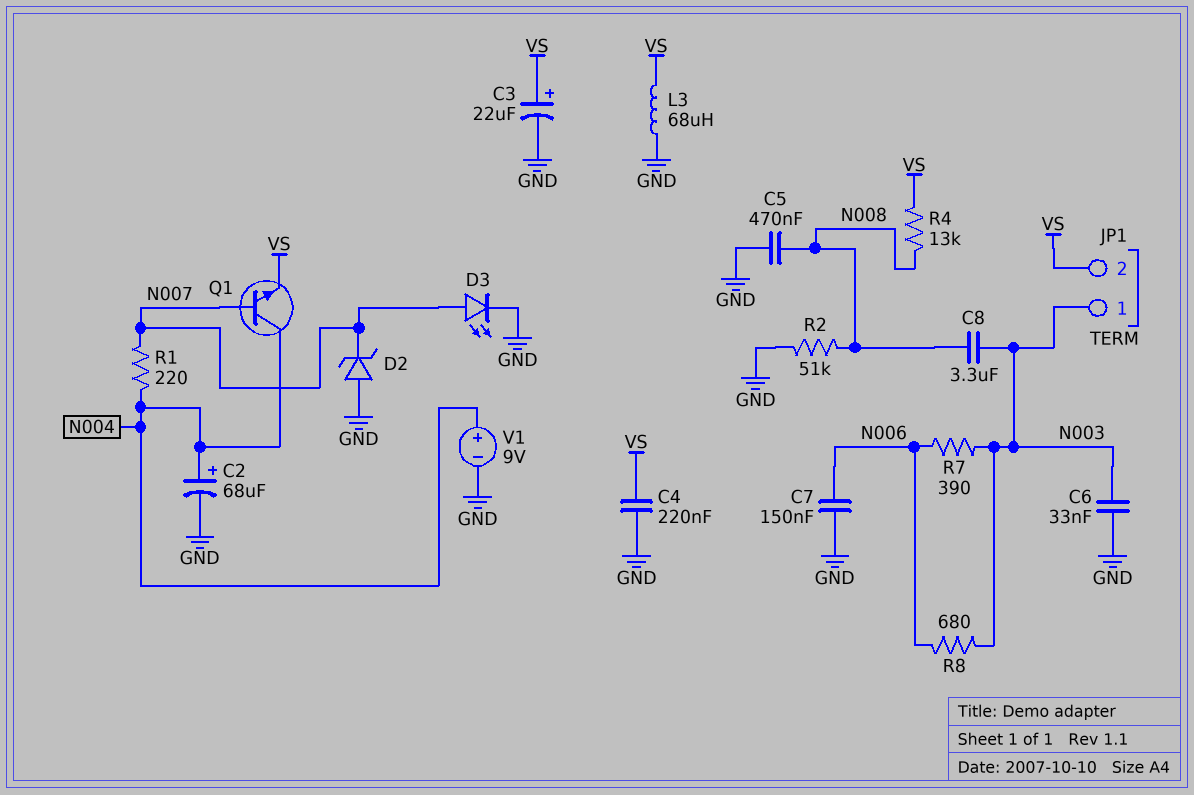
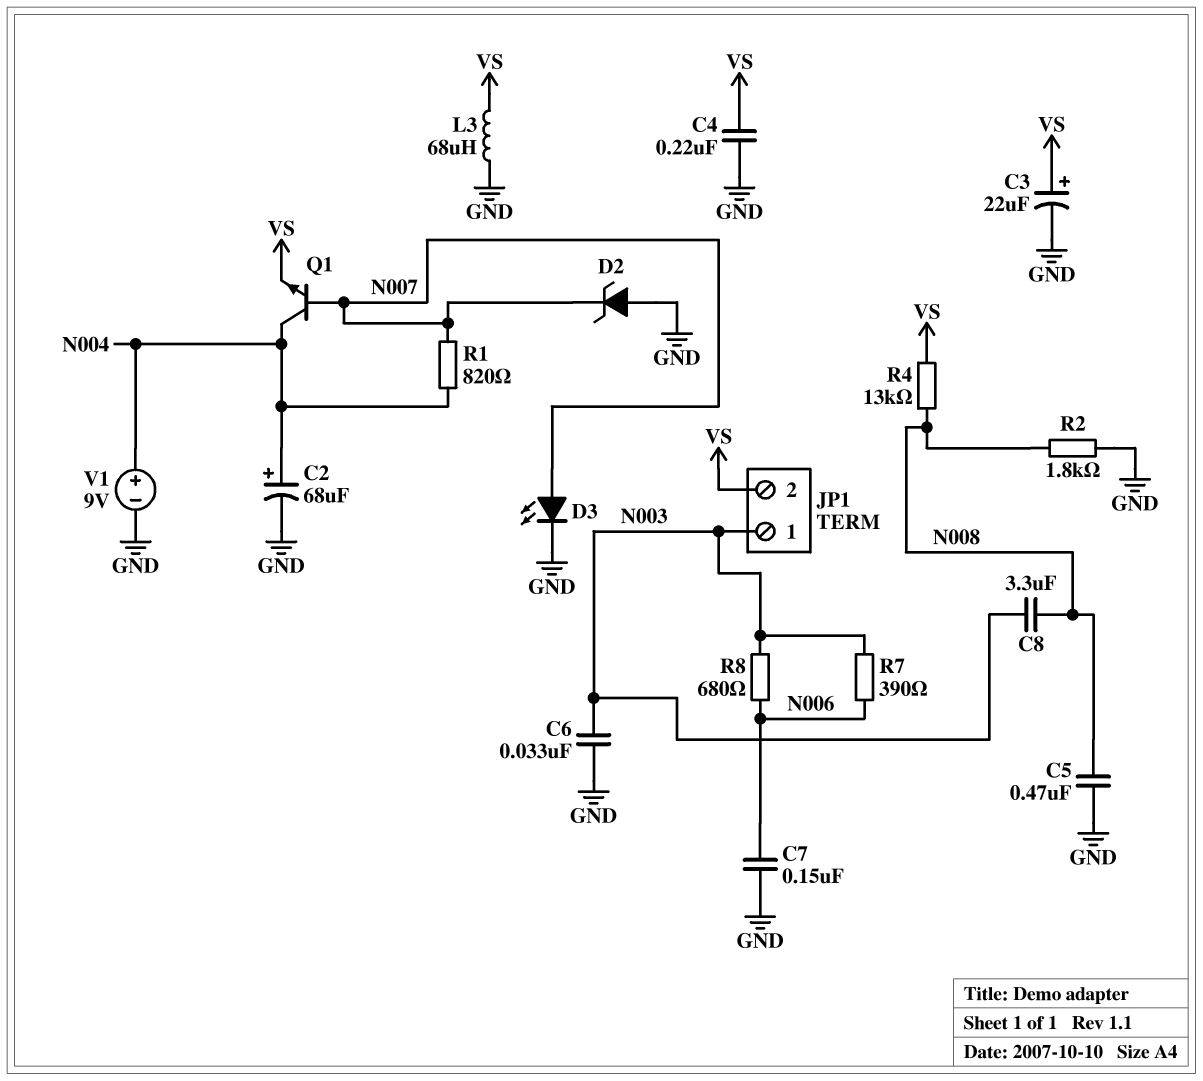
R1: 220 (N004, N007) -> 820 (N004, N007)
R2: 51k (GND, N008) -> 1.8k (GND, N008)

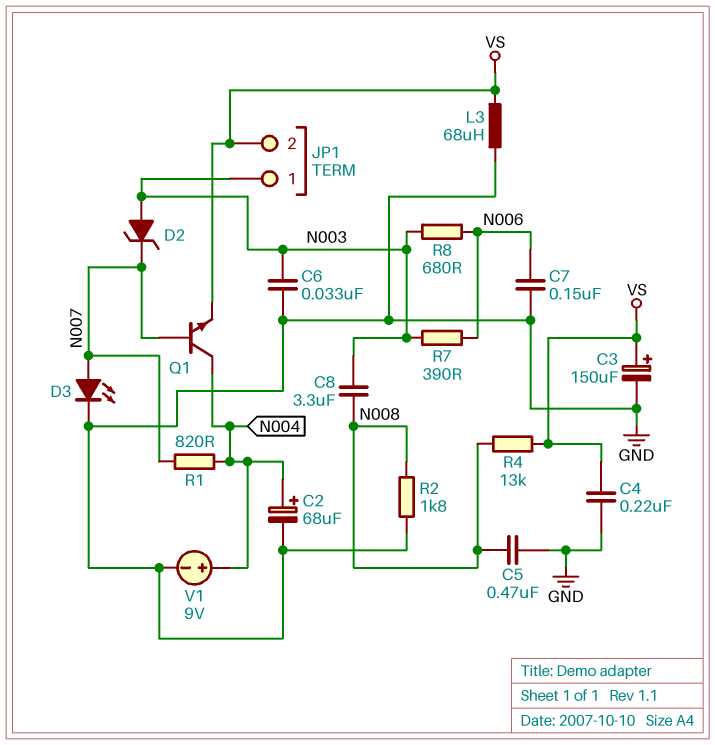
C3: 22uF (plus VS, minus GND) -> 150uF (plus VS, minus GND)
D2: zener (A GND, K N007) -> zener (A N003, K N007)

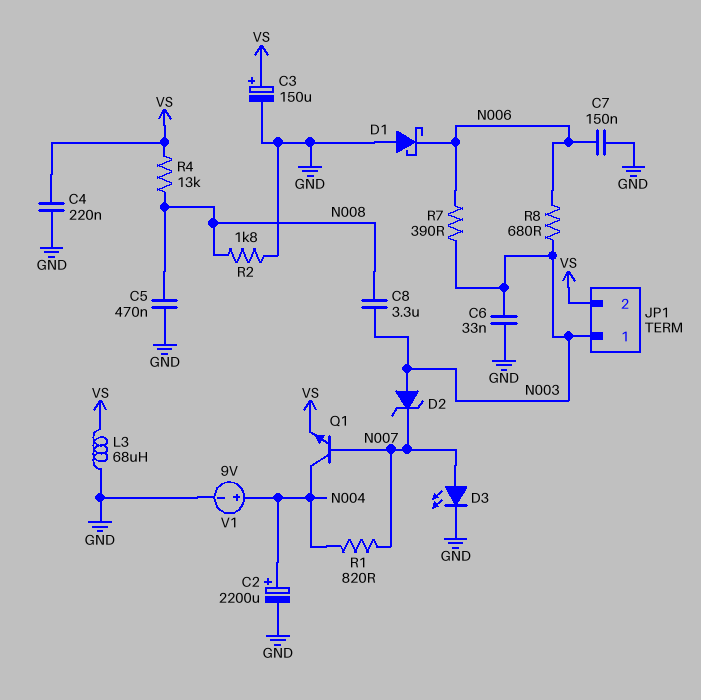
C2: 68uF (plus N004, minus GND) -> 2200uF (plus N004, minus GND)
D1: none -> schottky (A GND, K N006)

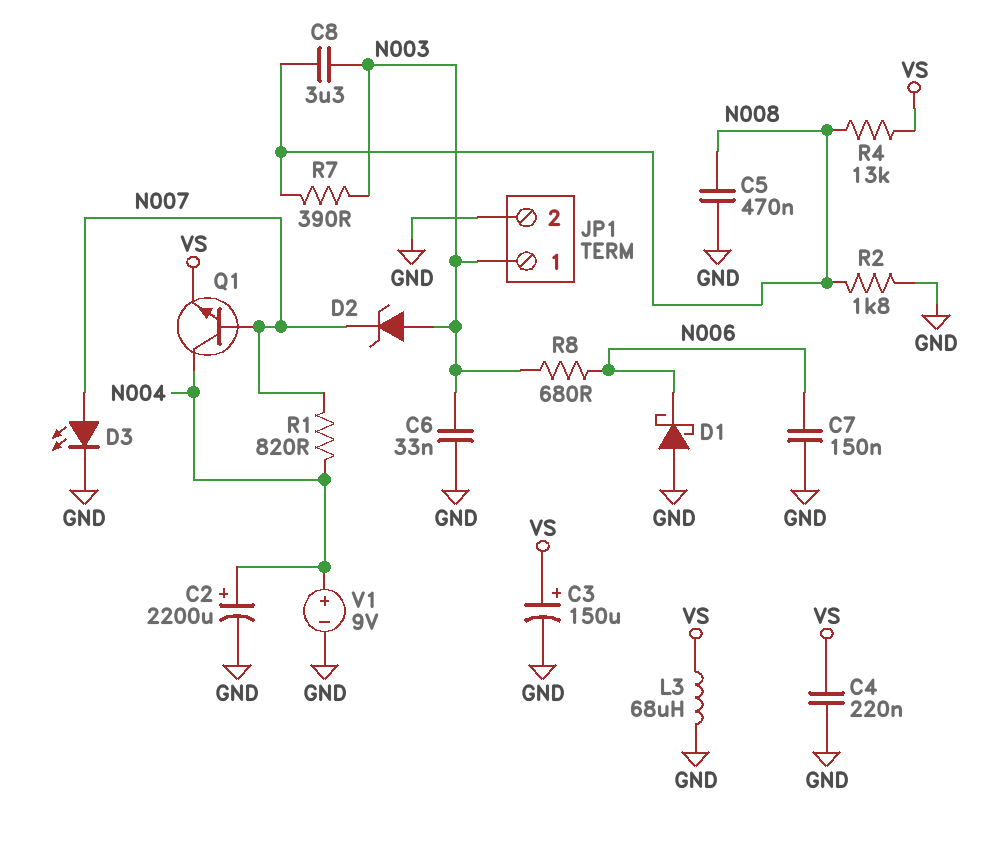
JP1 pin 2: VS -> GND
R7: 390 (N003, N006) -> 390 (N003, N008)

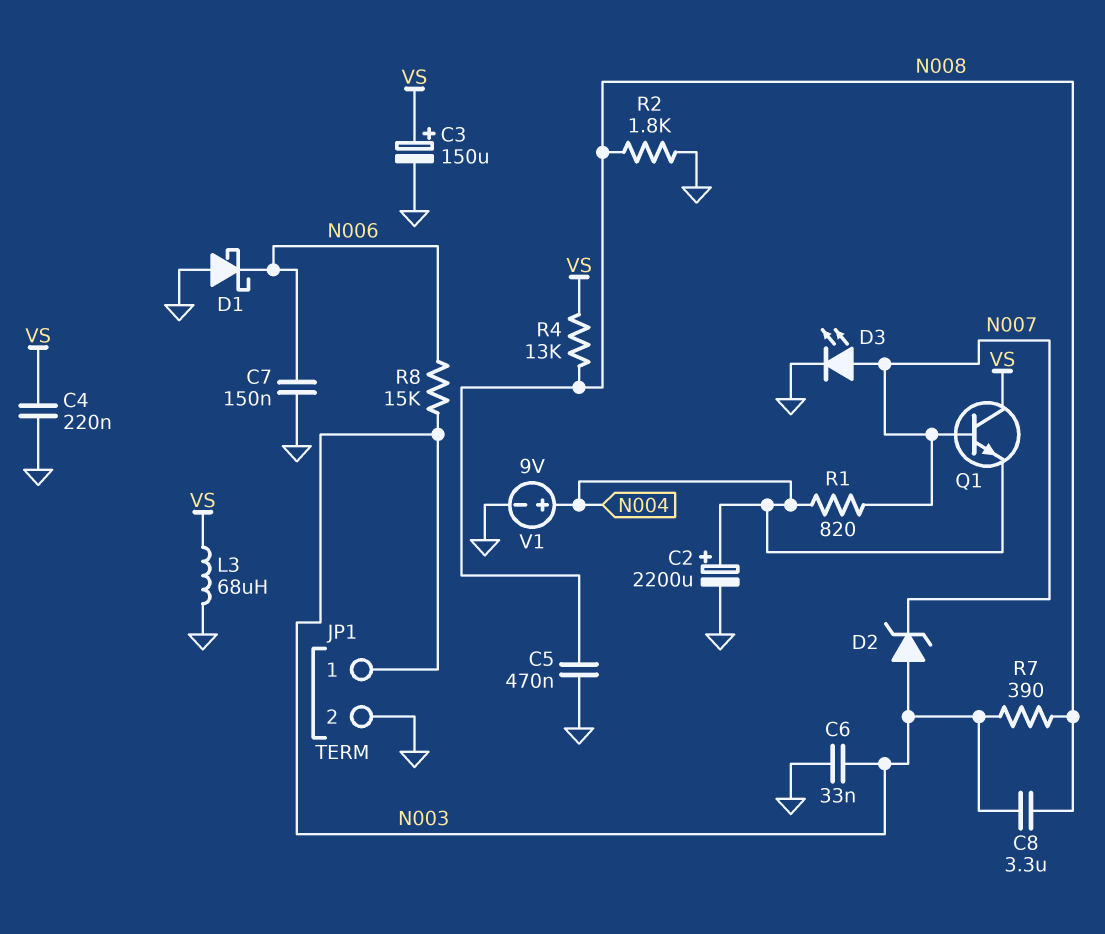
Q1: NPN (B N007, C N004, E VS) -> NPN (B N007, C VS, E N004)
R8: 680 (N003, N006) -> 15k (N003, N006)

